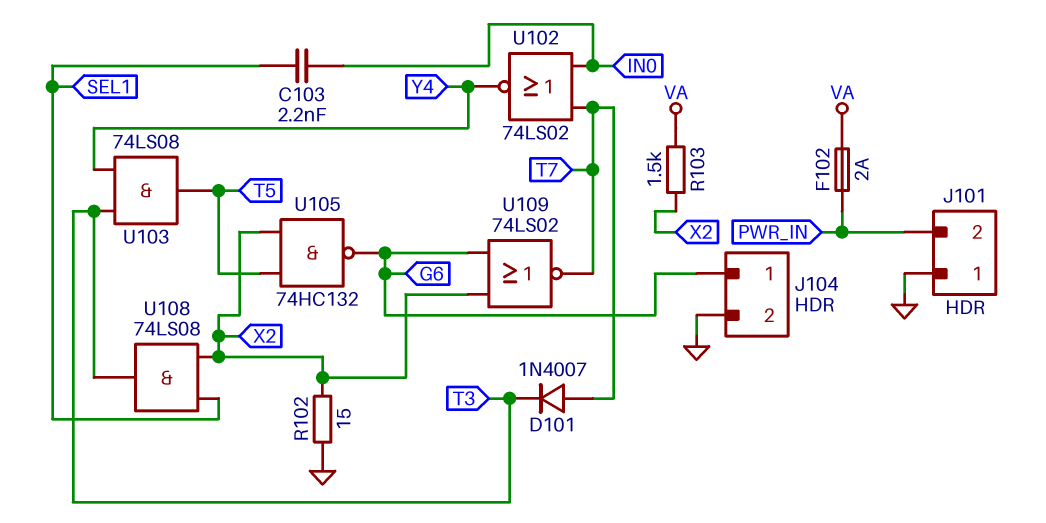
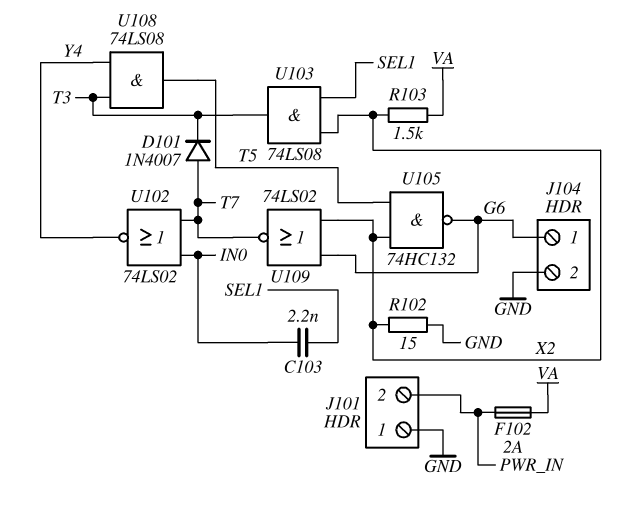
U103: AND 74LS08 (in T3, in Y4, out T5) -> AND 74LS08 (in SEL1, in X2, out T3)
U108: AND 74LS08 (in SEL1, in X2, out T3) -> AND 74LS08 (in T3, in Y4, out T5)

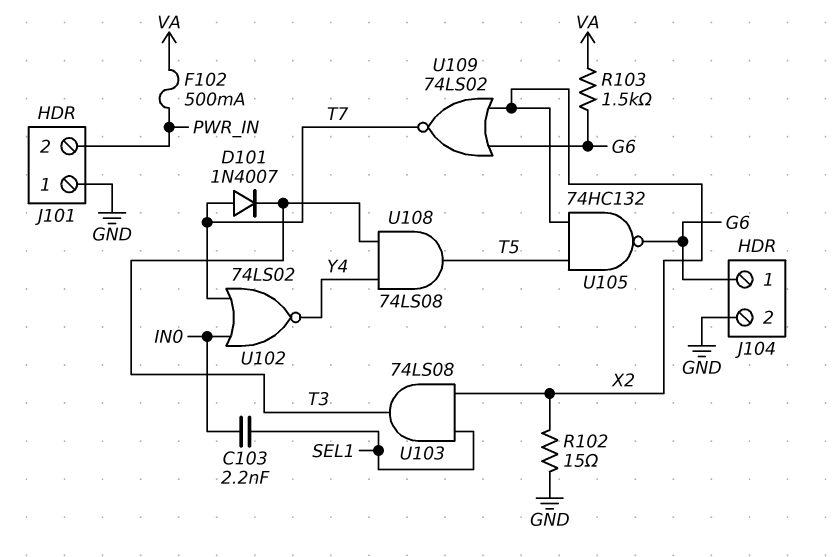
F102: 2A (PWR_IN, VA) -> 500mA (PWR_IN, VA)
R103: 1.5k (VA, X2) -> 1.5k (G6, VA)

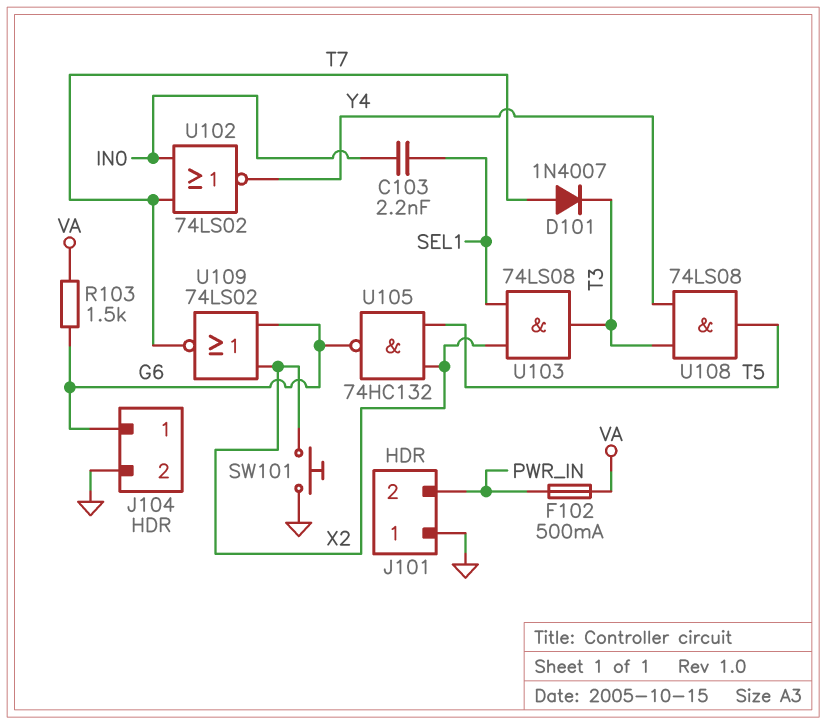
R102: 15 (GND, X2) -> none
SW101: none -> button (GND, X2)

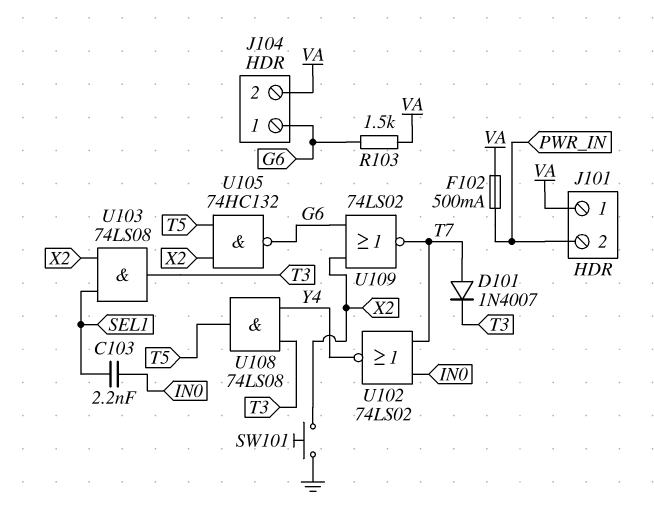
J101 pin 1: GND -> VA
J104 pin 2: GND -> VA

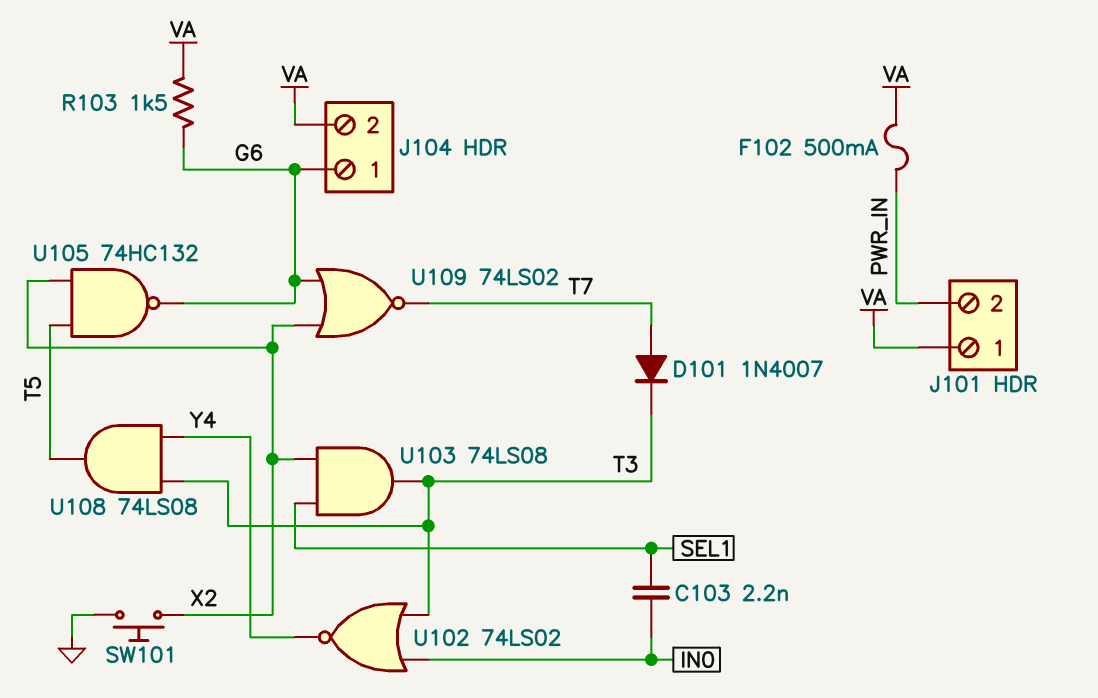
U102: NOR 74LS02 (in IN0, in T7, out Y4) -> NOR 74LS02 (in IN0, in T3, out Y4)

